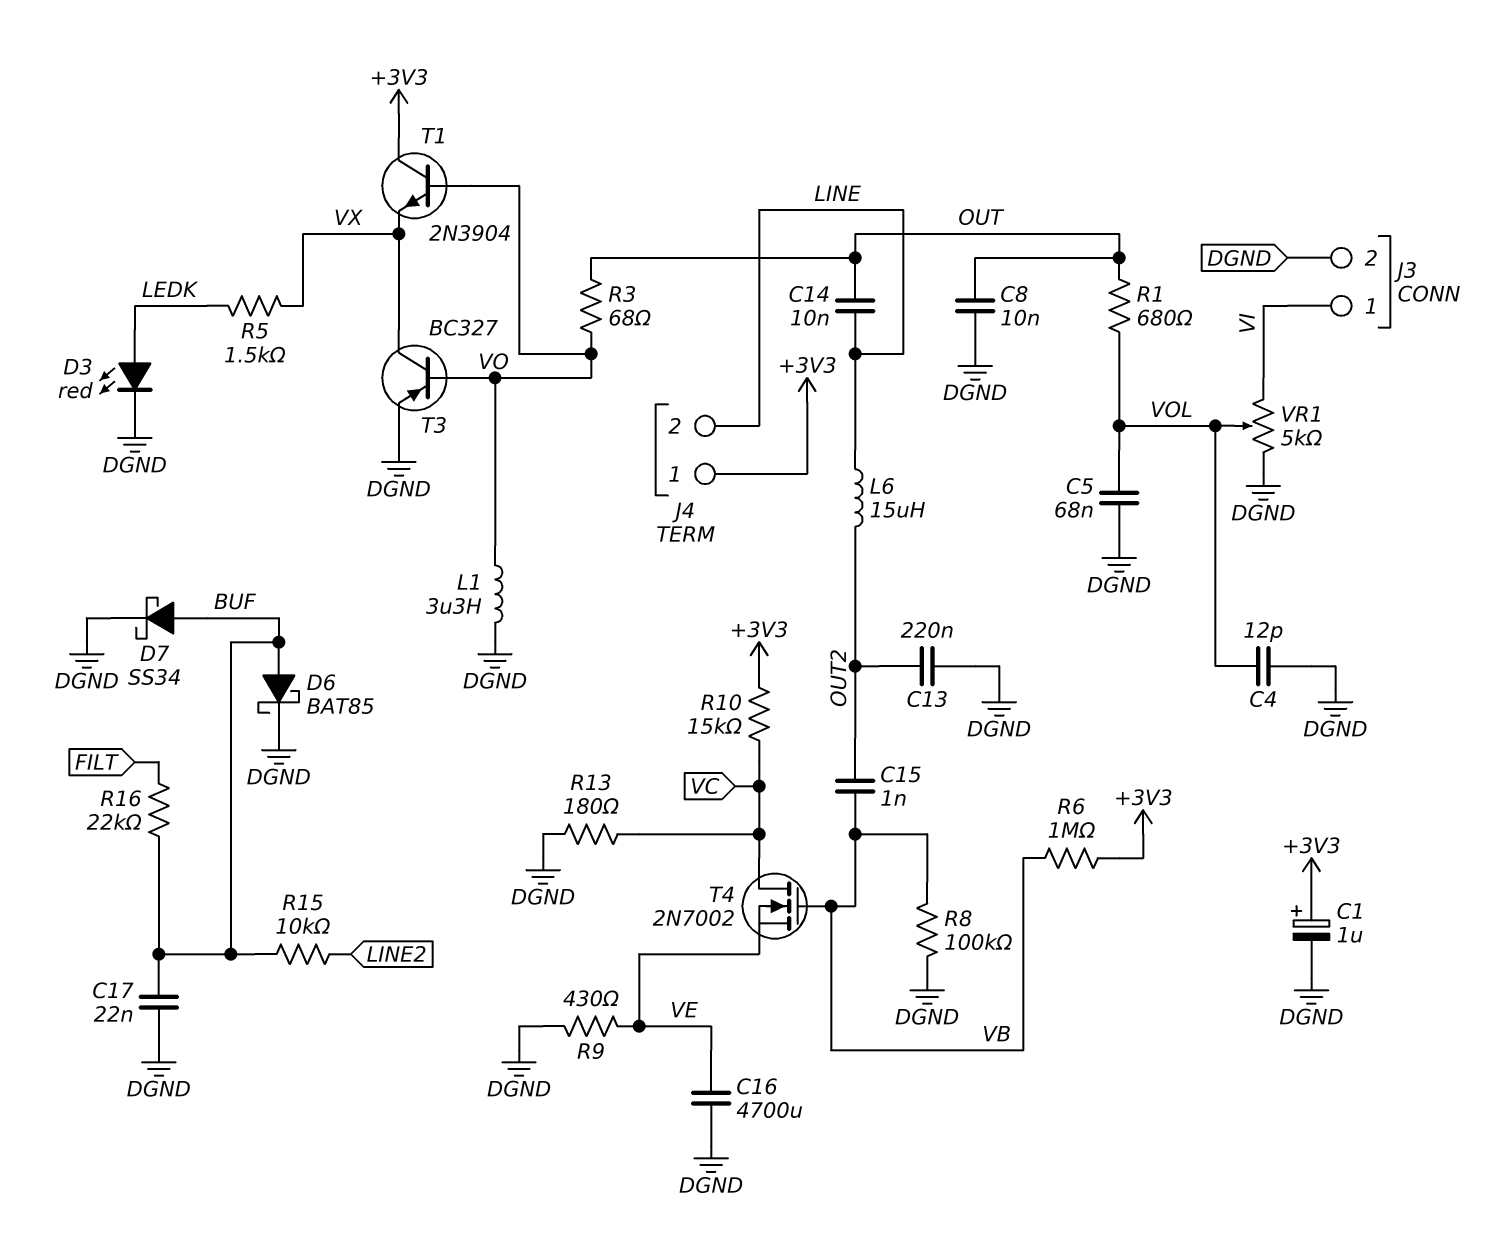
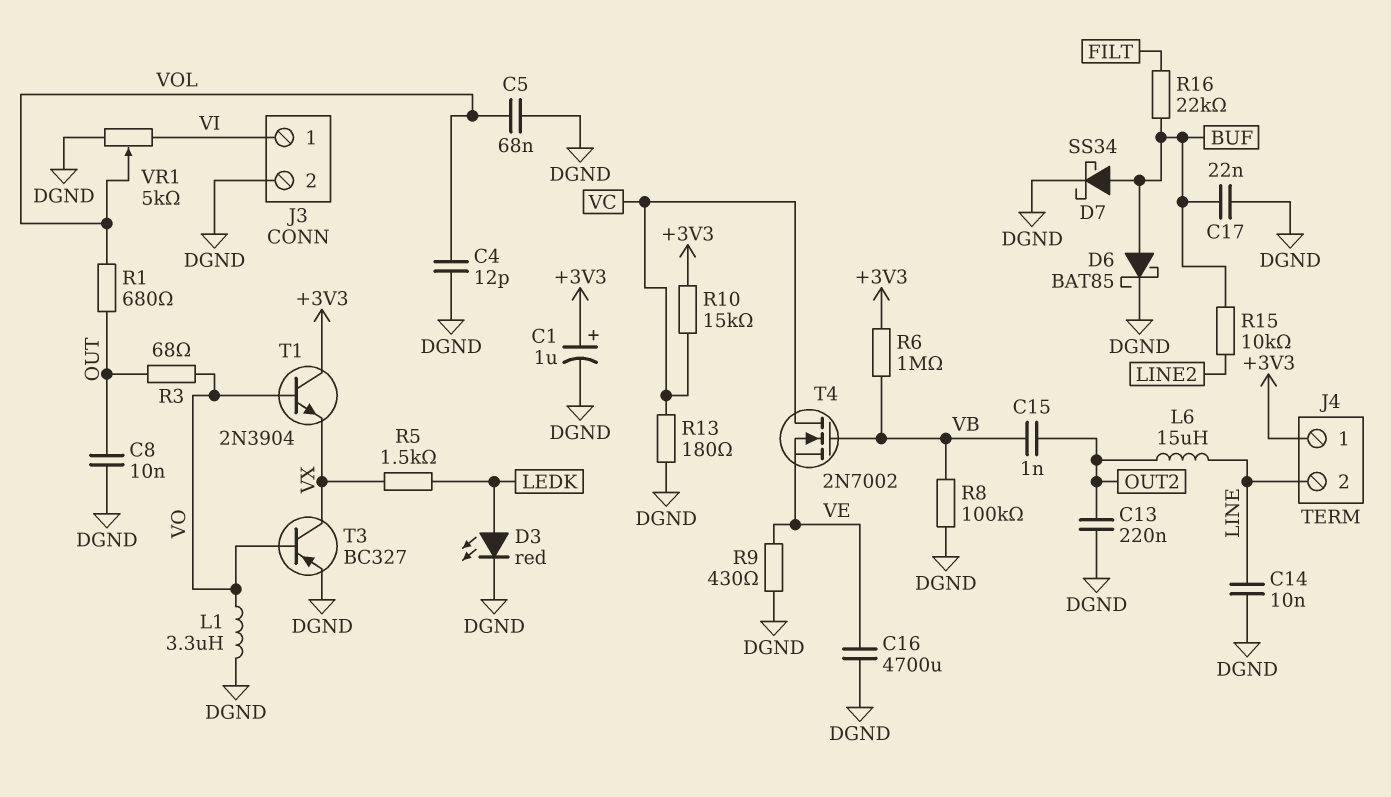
C14: 10nF (LINE, OUT) -> 10nF (DGND, LINE)

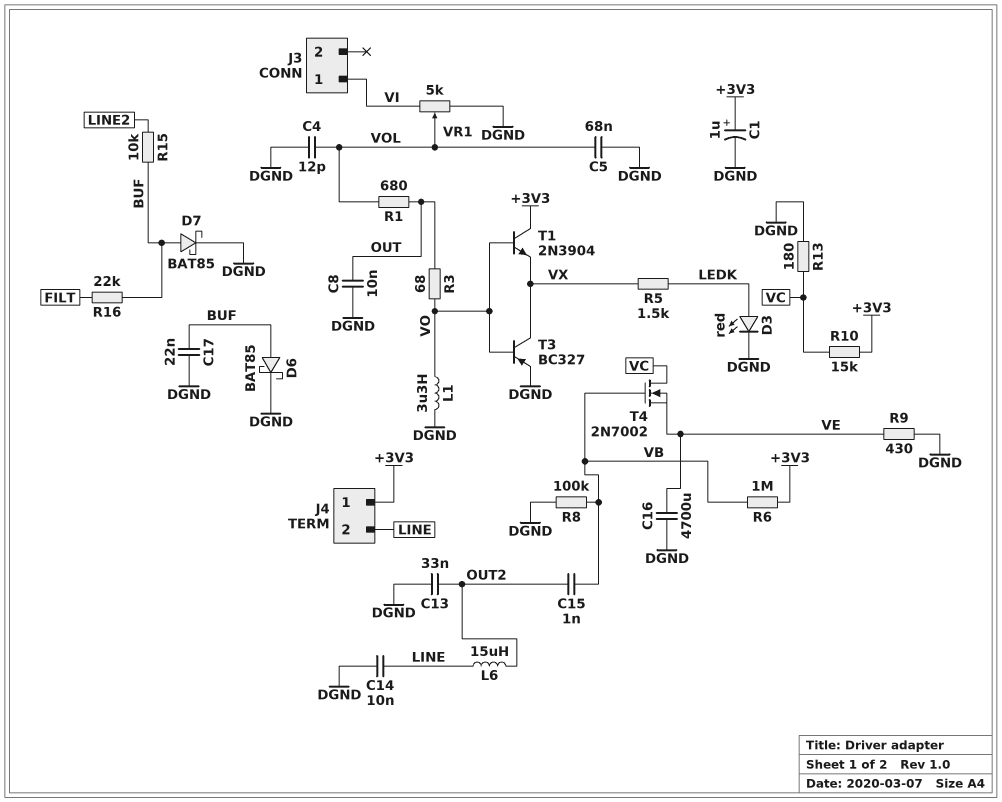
C13: 220nF (DGND, OUT2) -> 33nF (DGND, OUT2)
D7: schottky SS34 (A BUF, K DGND) -> schottky BAT85 (A BUF, K DGND)
J3 pin 2: DGND -> none

